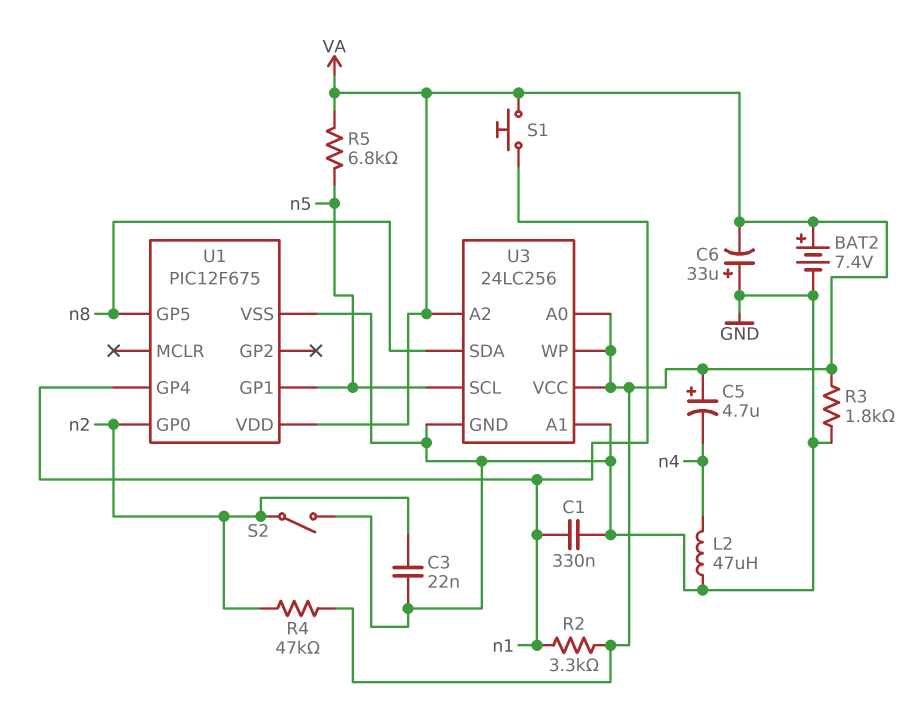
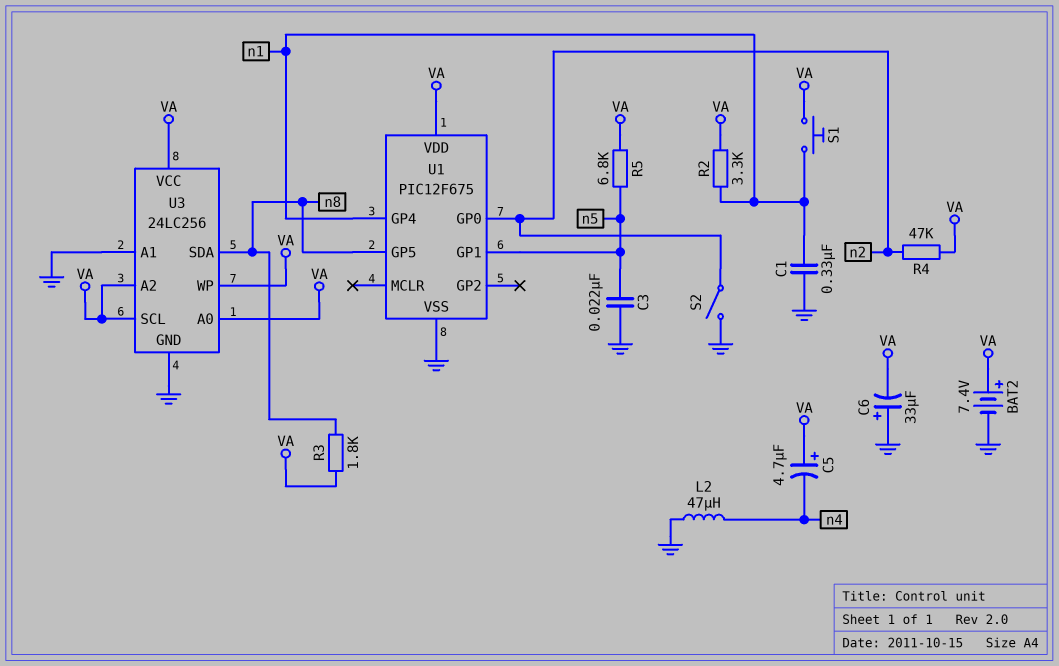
C3: 22nF (GND, n2) -> 22nF (GND, n5)
R3: 1.8k (GND, VA) -> 1.8k (VA, n8)
U3 pin SCL: n5 -> VA

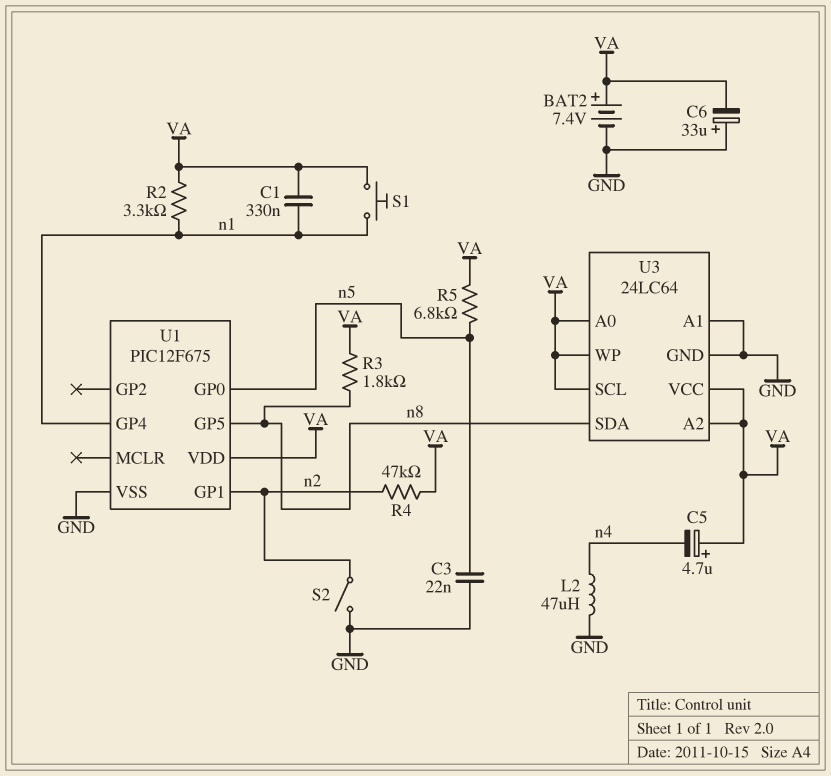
C1: 330nF (GND, n1) -> 330nF (VA, n1)
U1 pin GP0: n2 -> n5
U1 pin GP1: n5 -> n2
U3: 24LC256 -> 24LC64

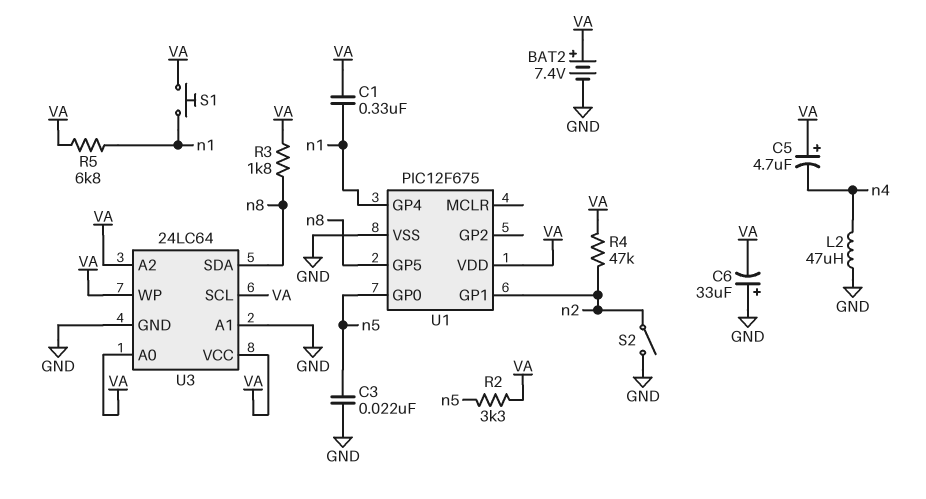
R2: 3.3k (VA, n1) -> 3.3k (VA, n5)
R5: 6.8k (VA, n5) -> 6.8k (VA, n1)

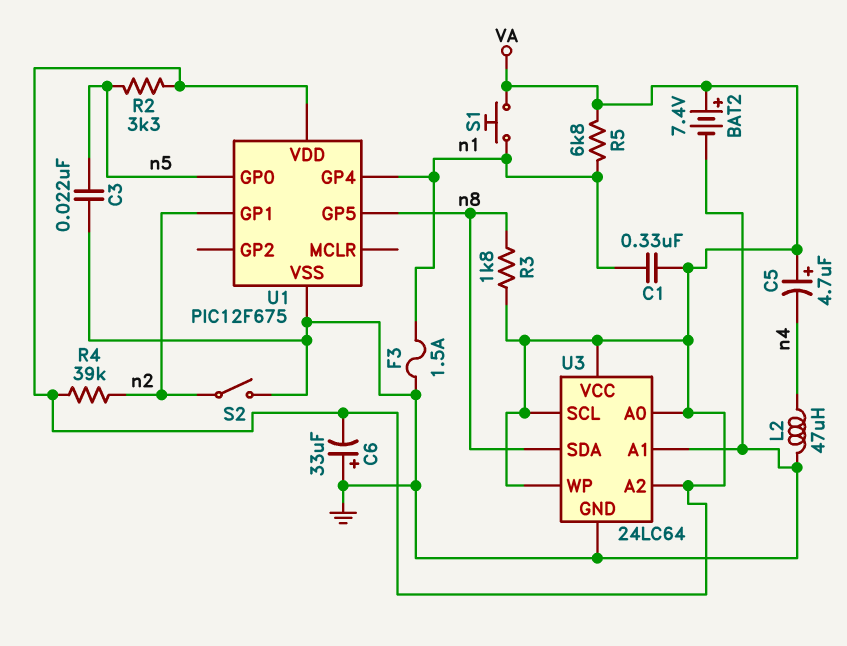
F3: none -> 1.5A (GND, n1)
R4: 47k (VA, n2) -> 39k (VA, n2)

